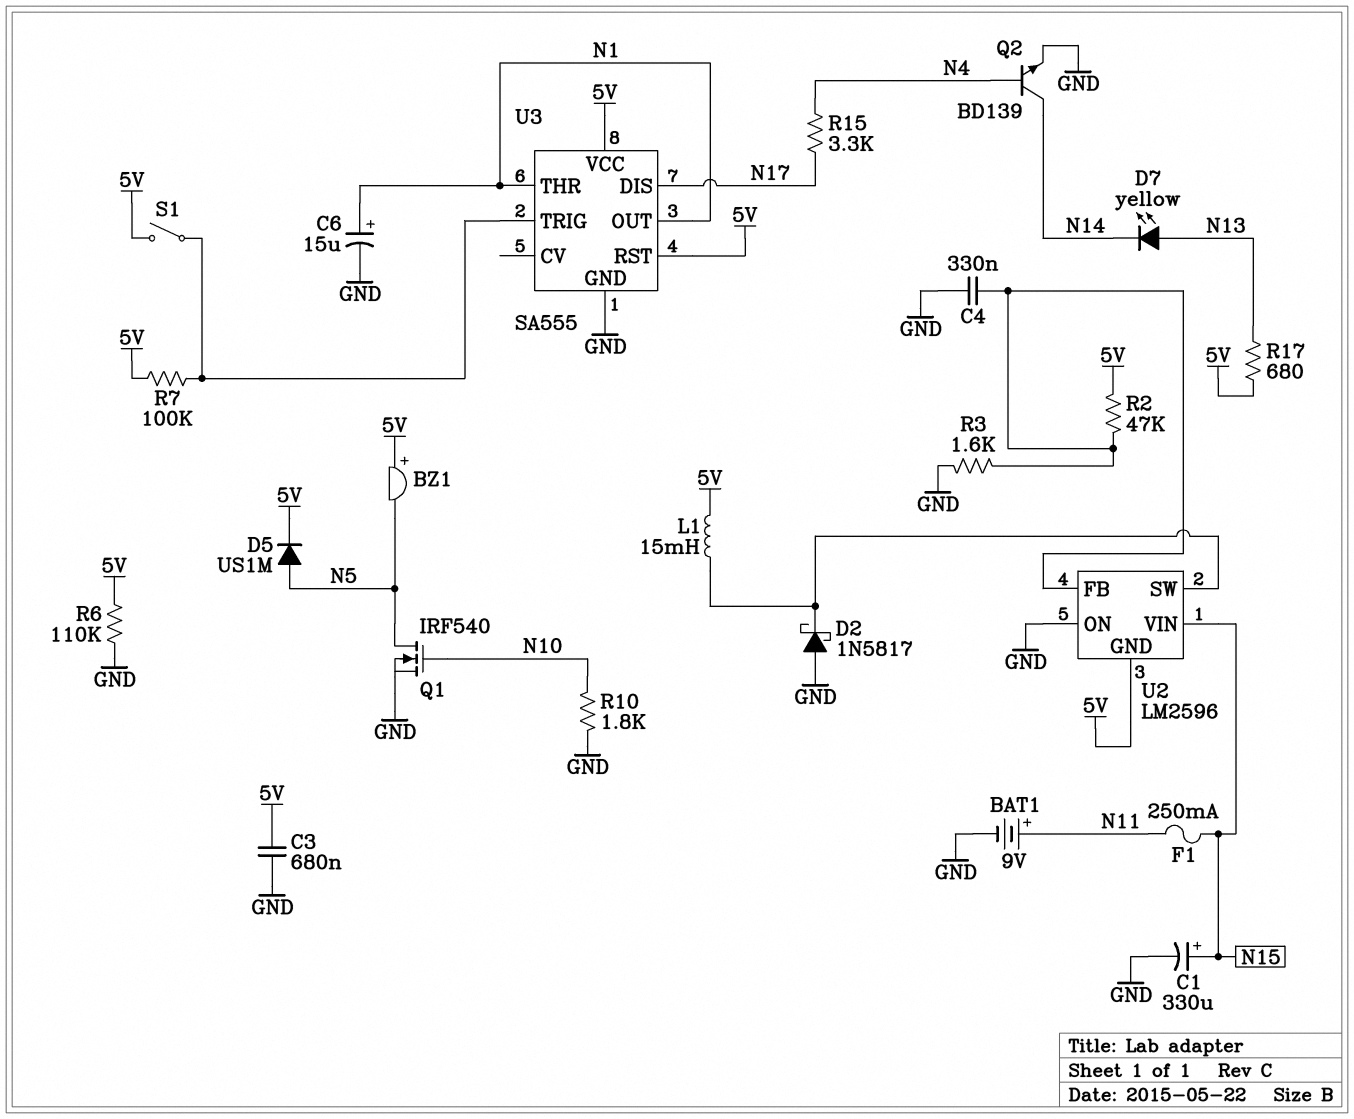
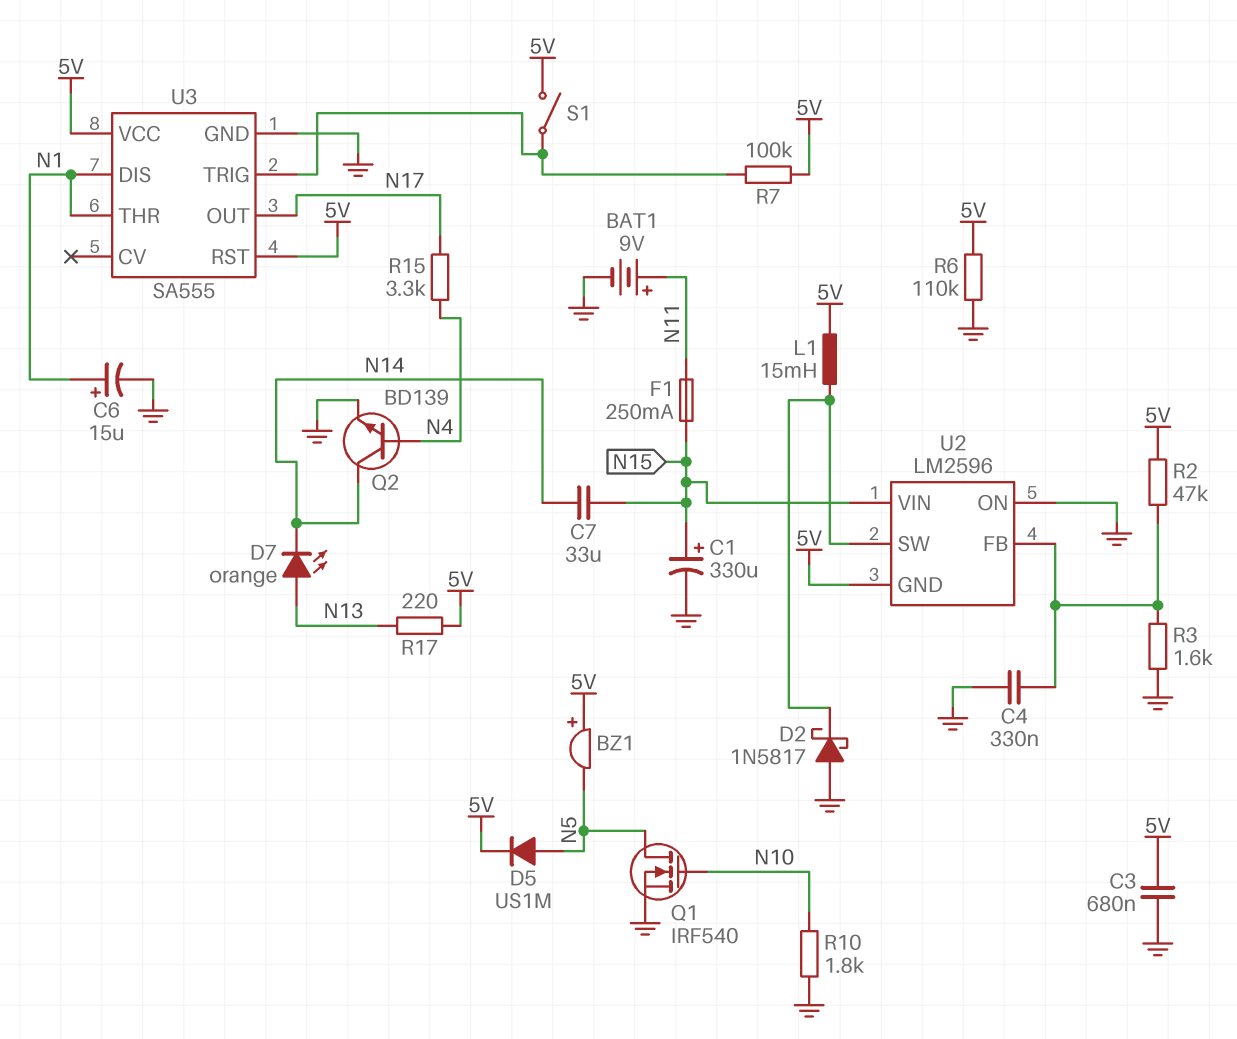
C7: none -> 33uF (N14, N15)
D7: LED yellow (A N13, K N14) -> LED orange (A N13, K N14)
R17: 680 (5V, N13) -> 220 (5V, N13)
U3 pin DIS: N17 -> N1
U3 pin OUT: N1 -> N17

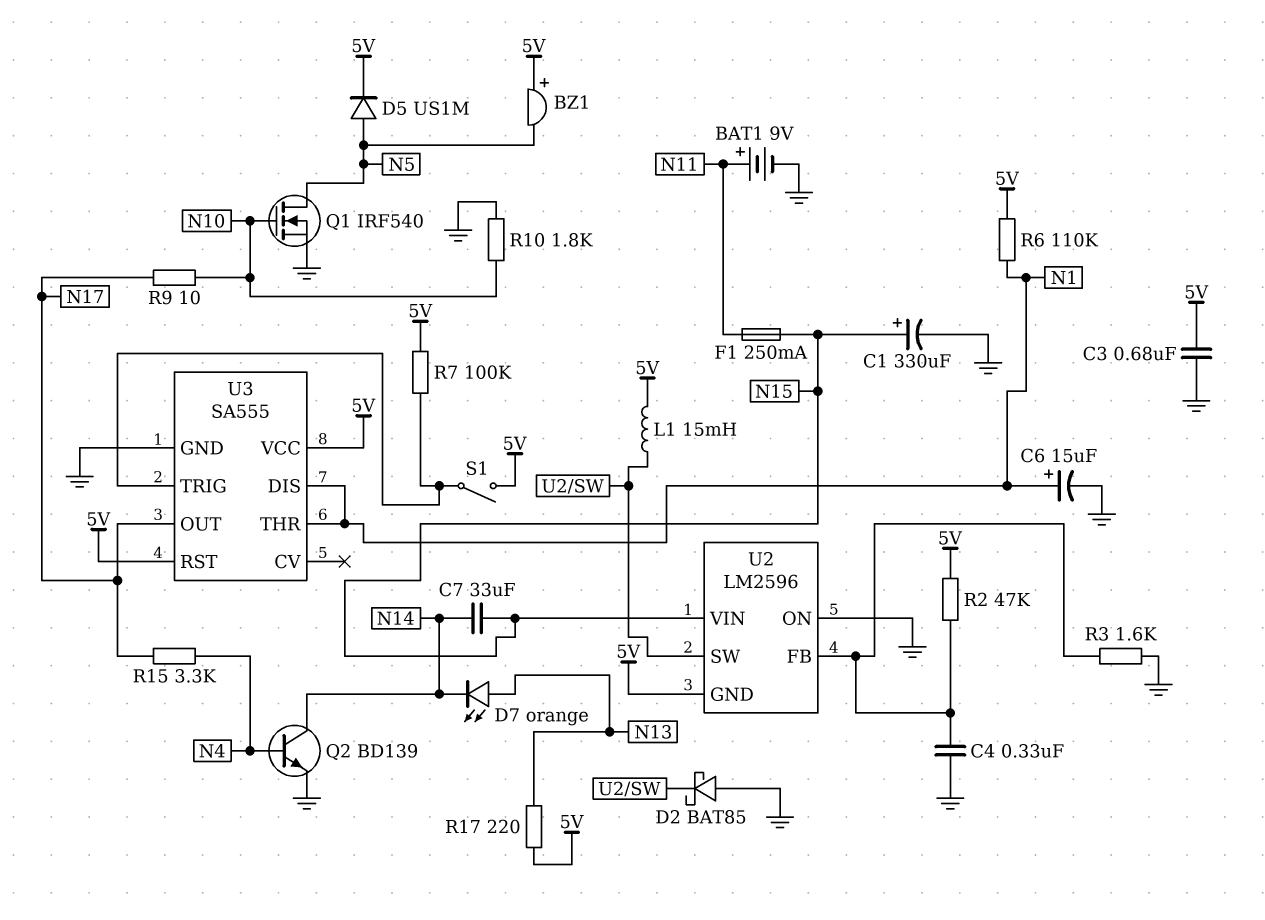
D2: schottky 1N5817 (A GND, K U2/SW) -> schottky BAT85 (A GND, K U2/SW)
R6: 110k (5V, GND) -> 110k (5V, N1)
R9: none -> 10 (N10, N17)

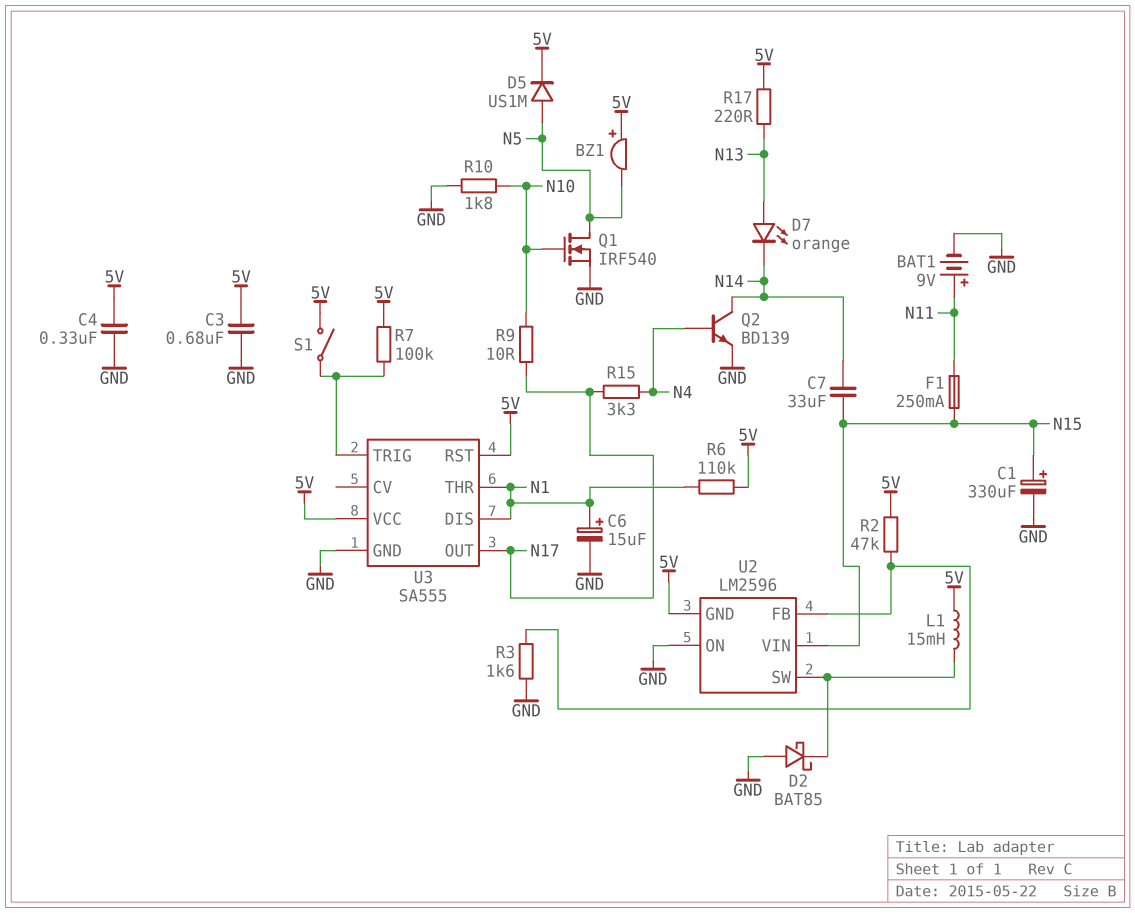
C4: 330nF (GND, U2/FB) -> 330nF (5V, GND)

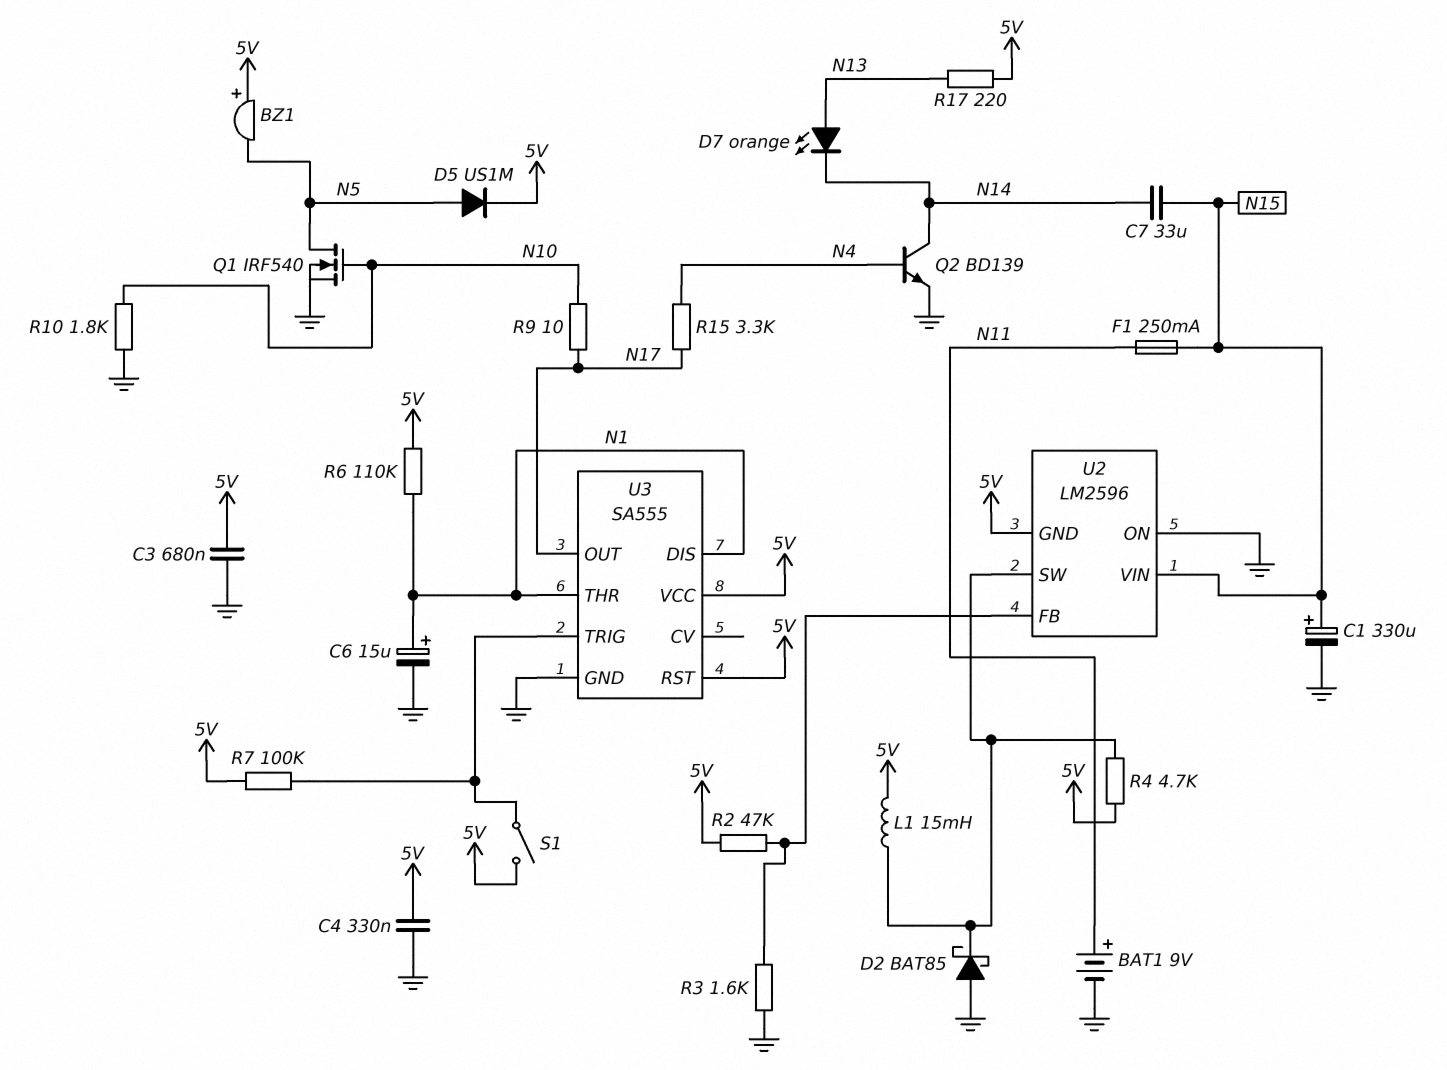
R4: none -> 4.7k (5V, U2/SW)

